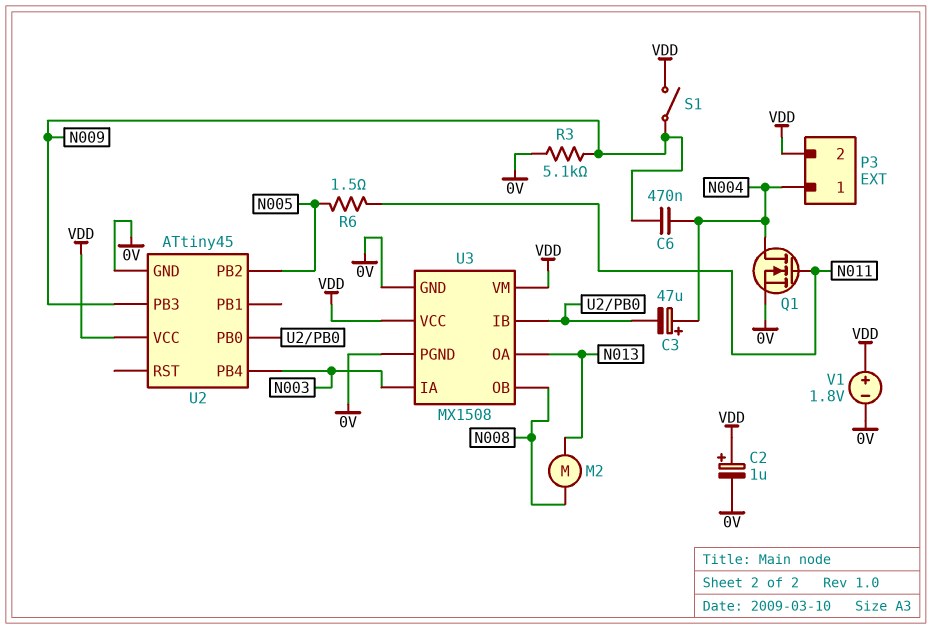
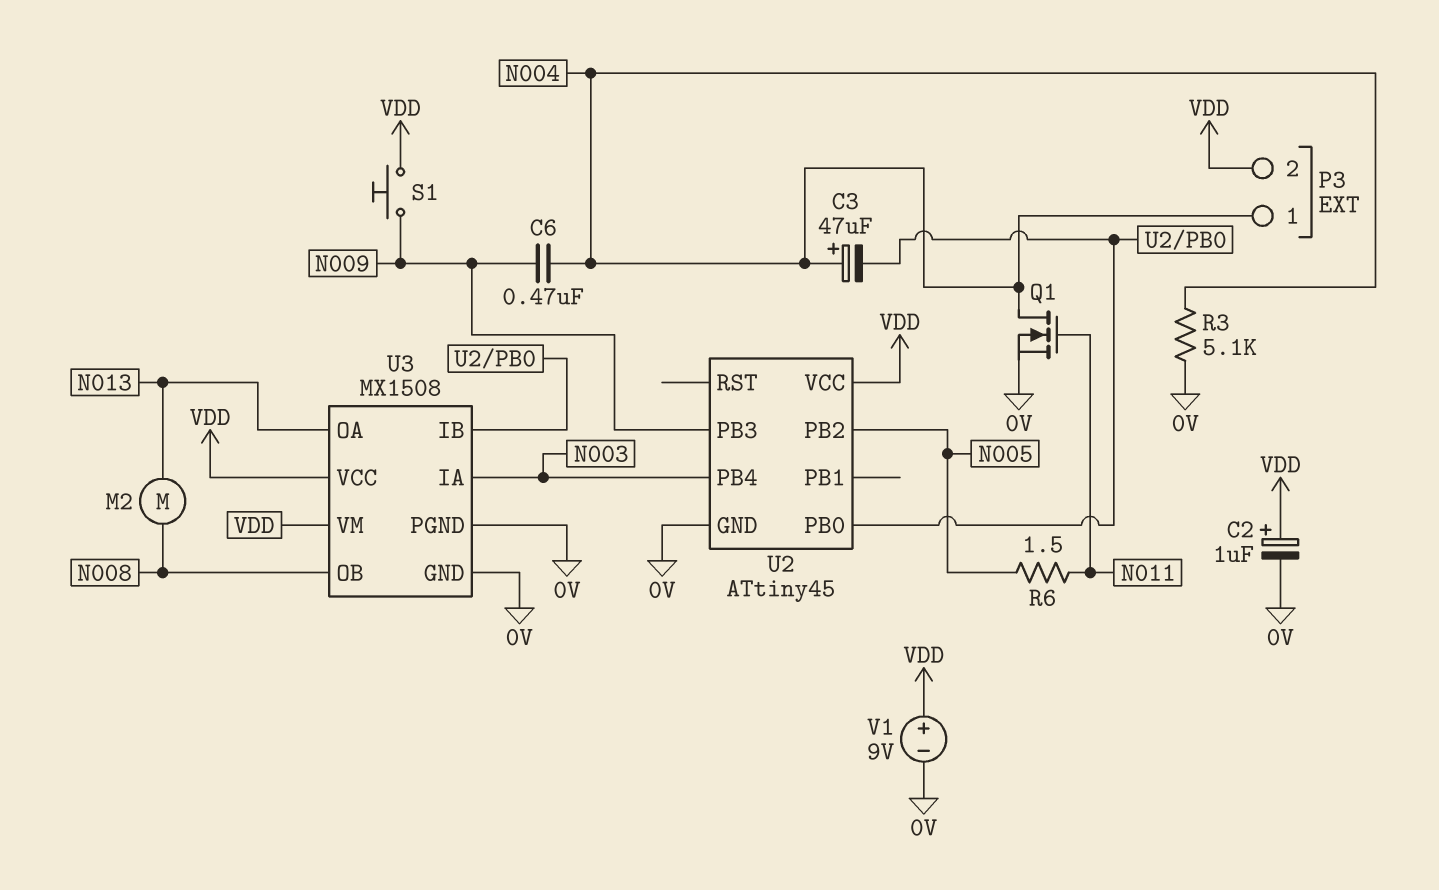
R3: 5.1k (0V, N009) -> 5.1k (0V, N004)
S1: switch (N009, VDD) -> button (N009, VDD)
V1: 1.8V (plus VDD, minus 0V) -> 9V (plus VDD, minus 0V)

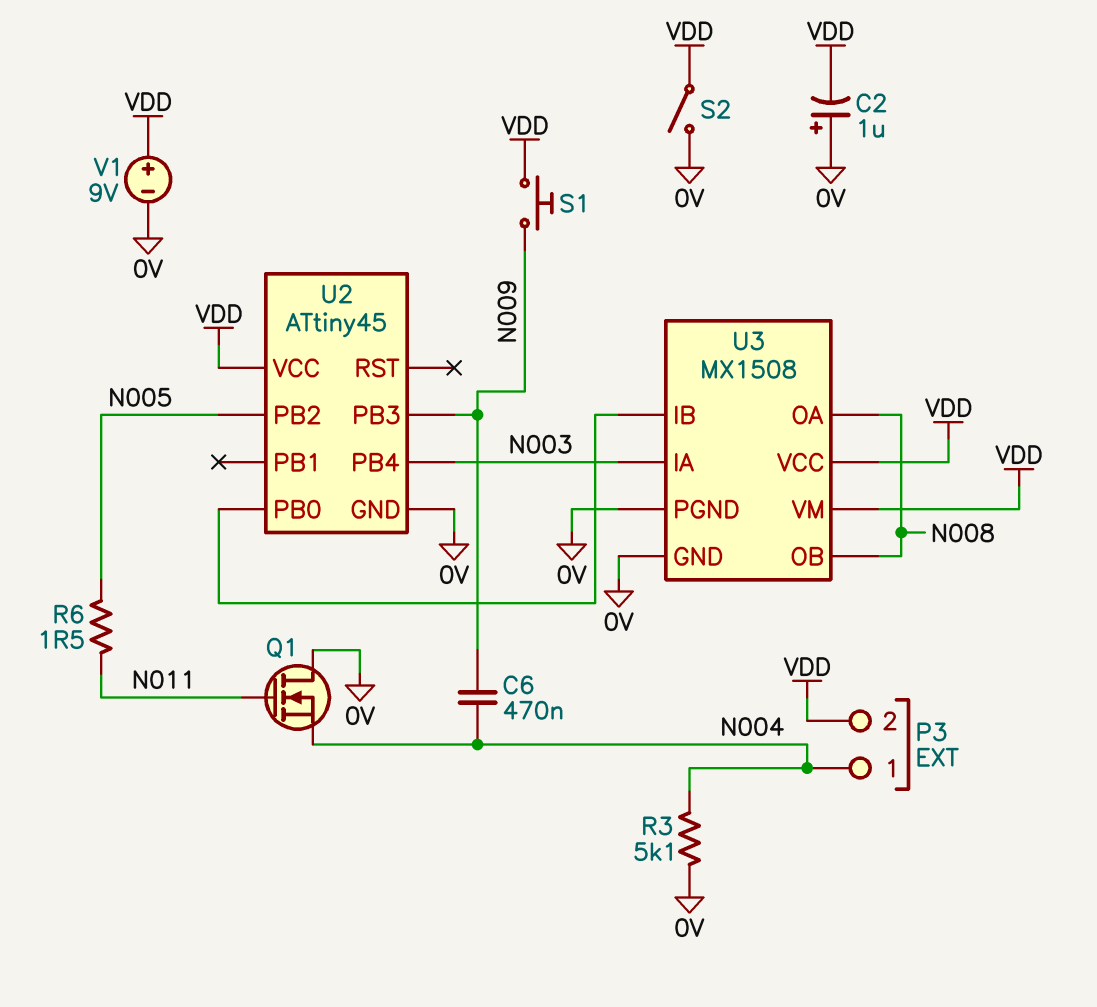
C2: 1uF (plus VDD, minus 0V) -> 1uF (plus 0V, minus VDD)
C3: 47uF (plus N004, minus U2/PB0) -> none
M2: motor (N008, N013) -> none
Q1: NMOS (G N011, D N004, S 0V) -> NMOS (G N011, D 0V, S N004)
S2: none -> switch (0V, VDD)
U3 pin OA: N013 -> N008

